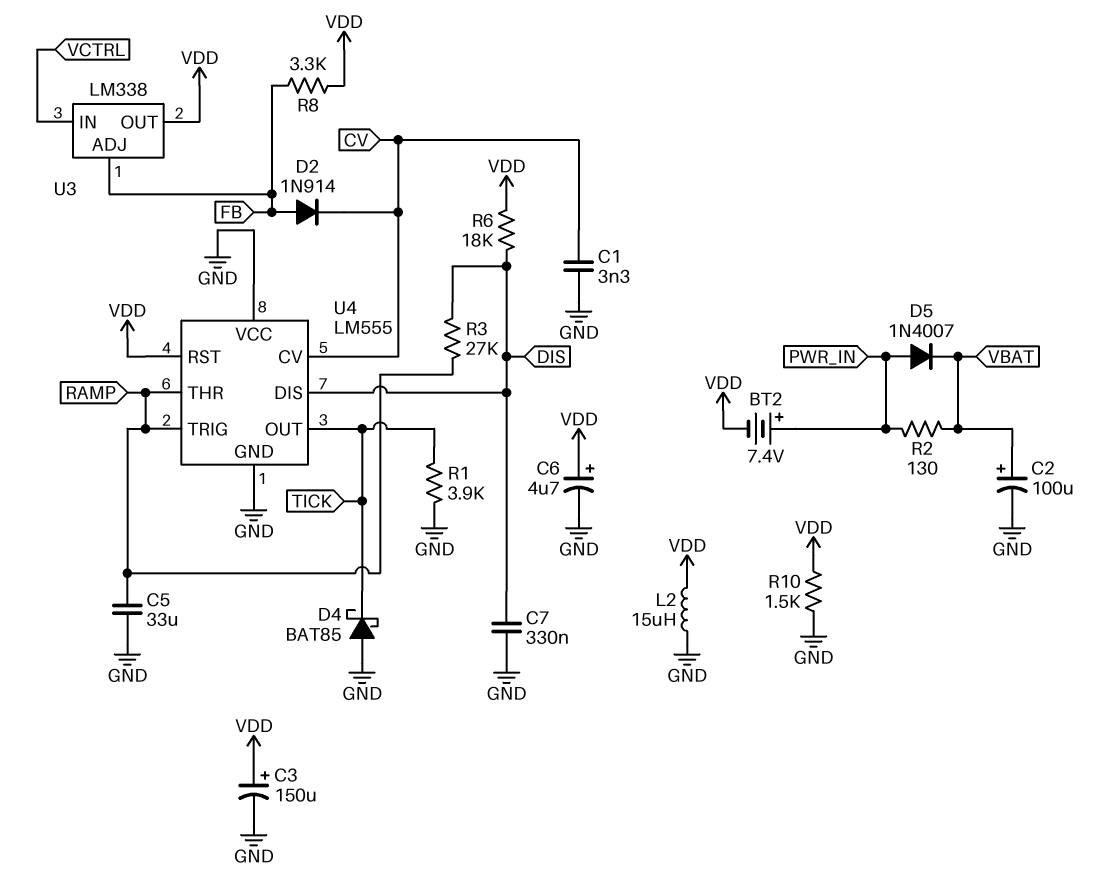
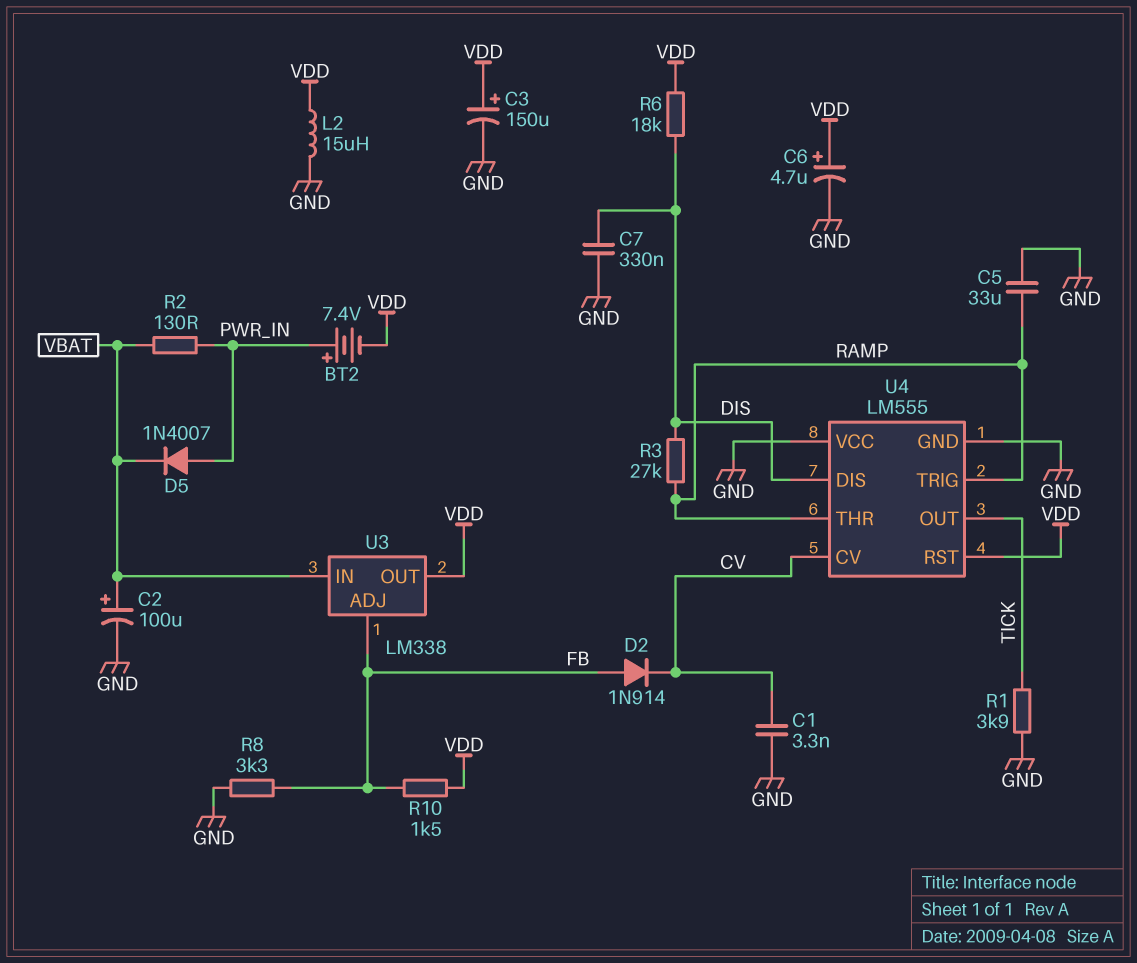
D4: schottky BAT85 (A GND, K TICK) -> none
R8: 3.3k (FB, VDD) -> 3.3k (FB, GND)
R10: 1.5k (GND, VDD) -> 1.5k (FB, VDD)
U3 pin IN: VCTRL -> VBAT

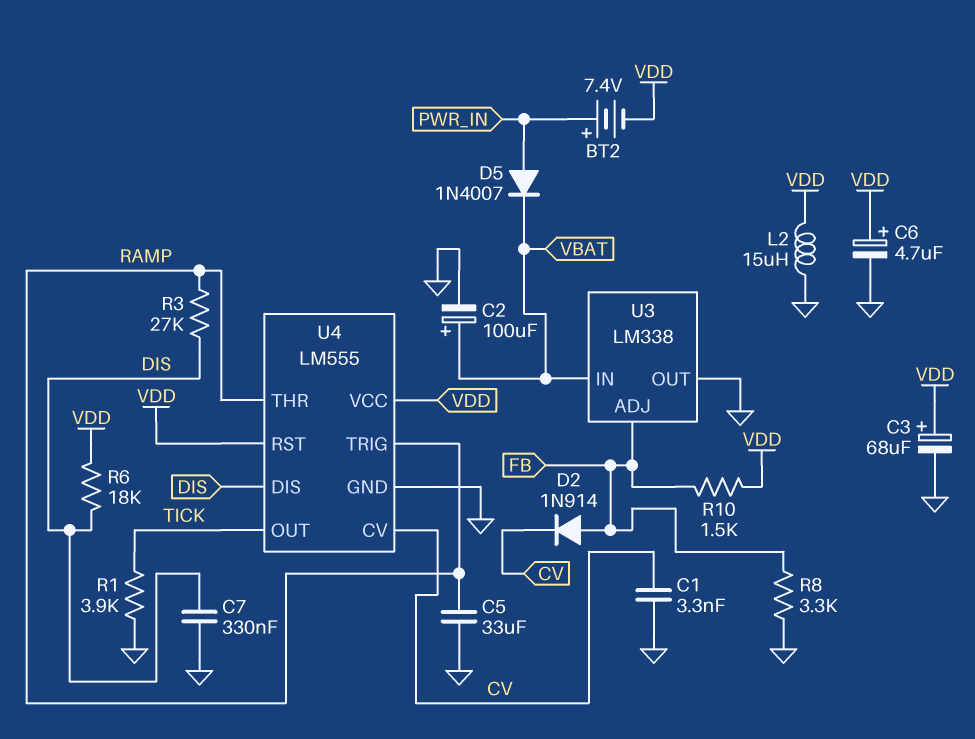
C3: 150uF (plus VDD, minus GND) -> 68uF (plus VDD, minus GND)
R2: 130 (PWR_IN, VBAT) -> none
U3 pin OUT: VDD -> GND
U4 pin VCC: GND -> VDD

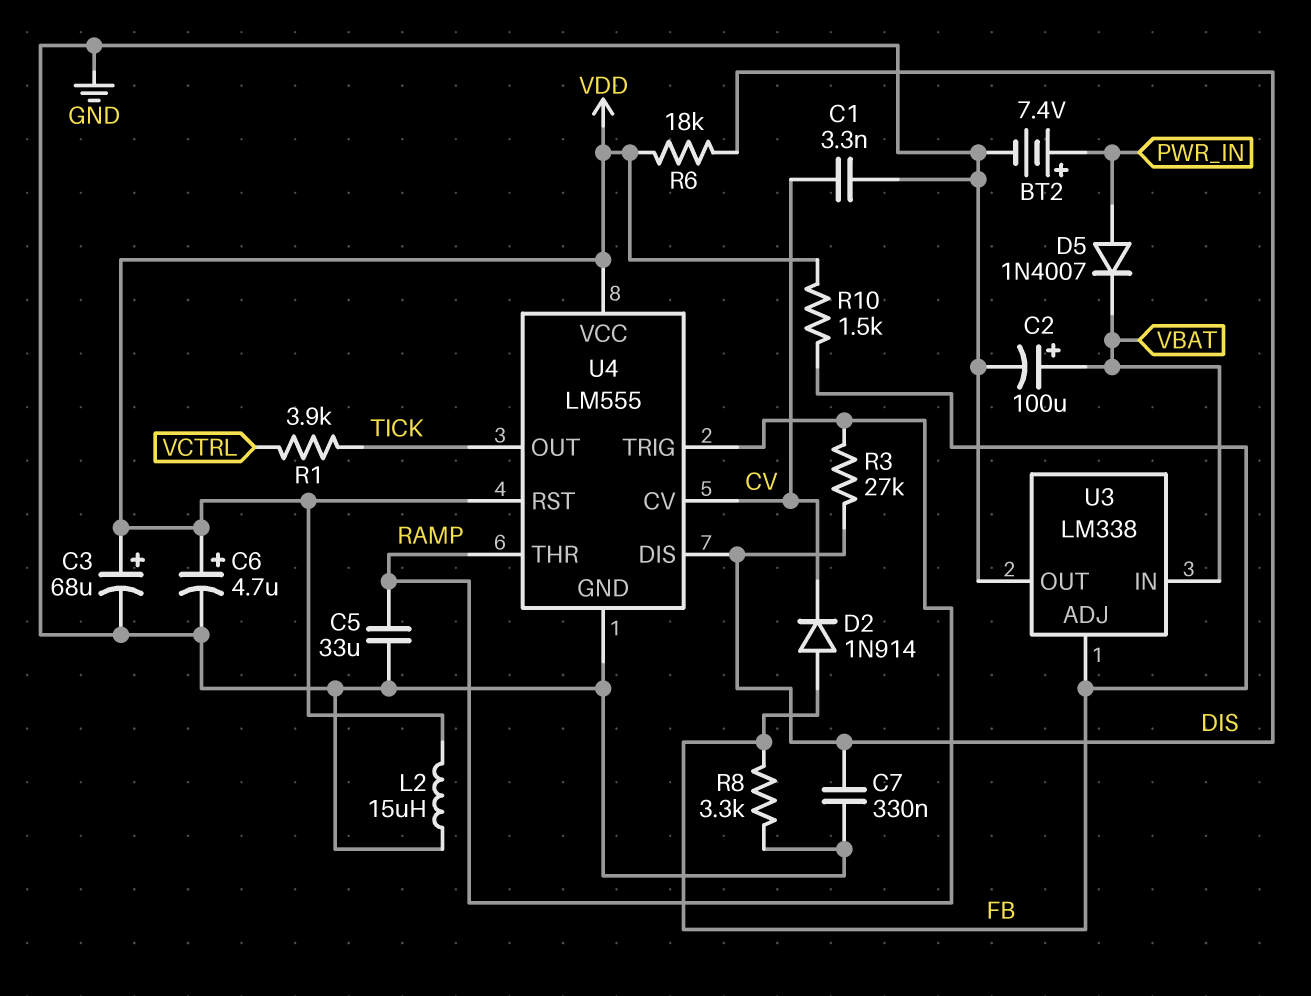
BT2: 7.4V (plus PWR_IN, minus VDD) -> 7.4V (plus PWR_IN, minus GND)
R1: 3.9k (GND, TICK) -> 3.9k (TICK, VCTRL)

